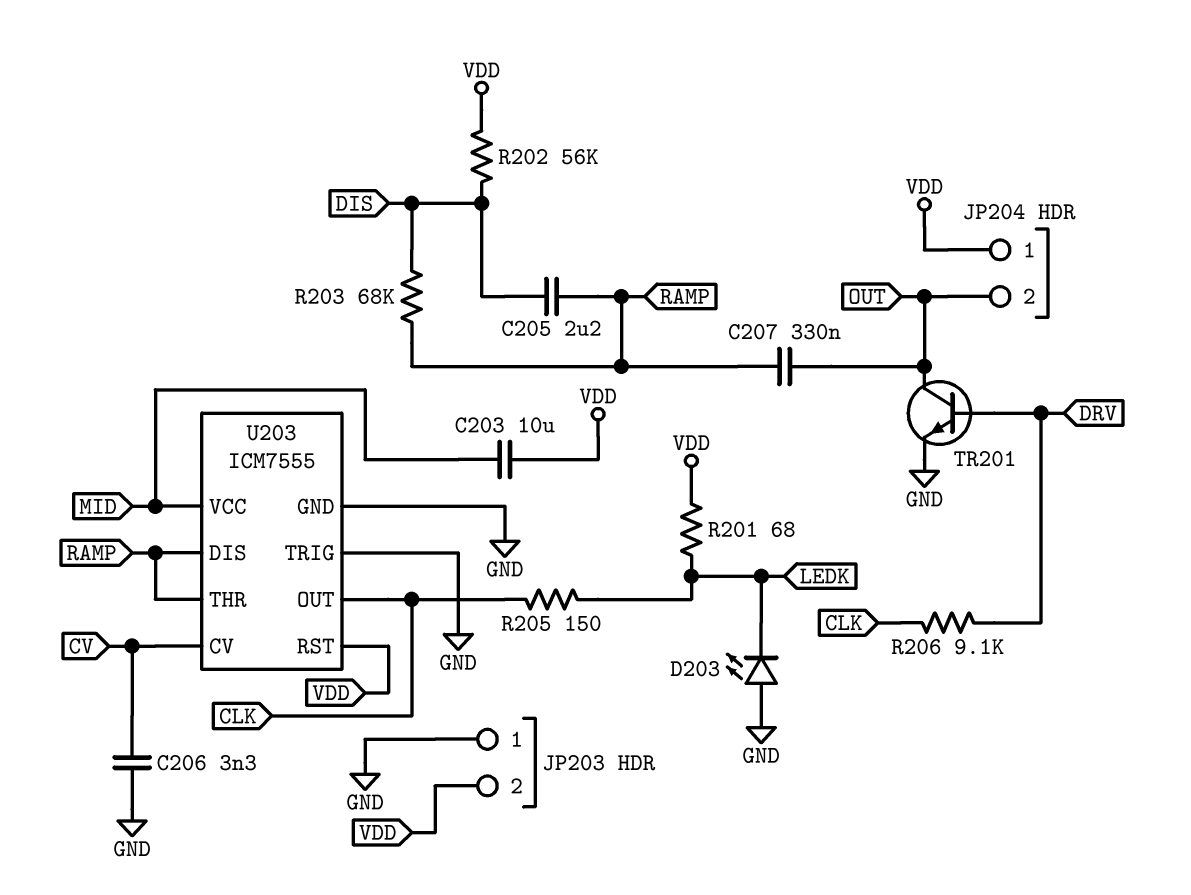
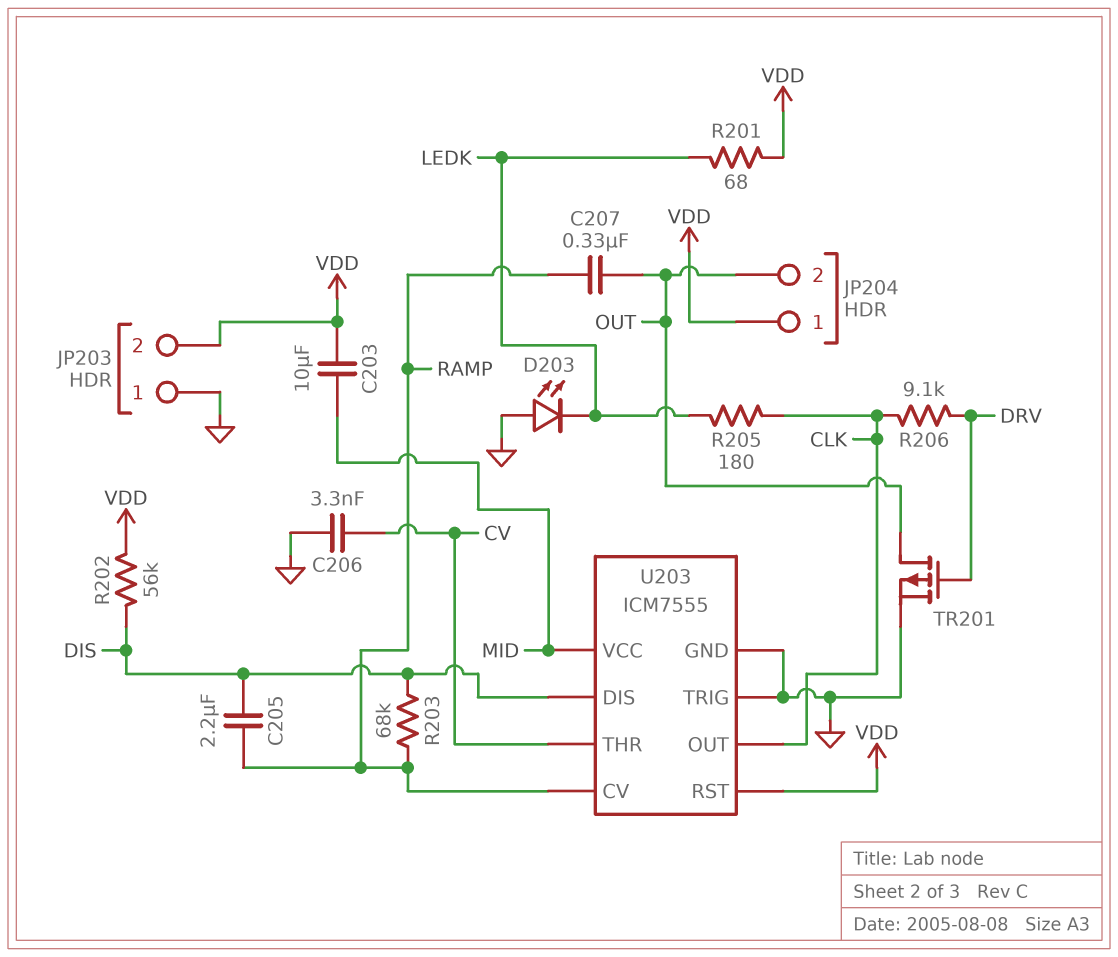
R205: 150 (CLK, LEDK) -> 180 (CLK, LEDK)
TR201: NPN (B DRV, C OUT, E GND) -> PMOS (G DRV, D OUT, S GND)
U203 pin CV: CV -> RAMP
U203 pin DIS: RAMP -> DIS
U203 pin THR: RAMP -> CV

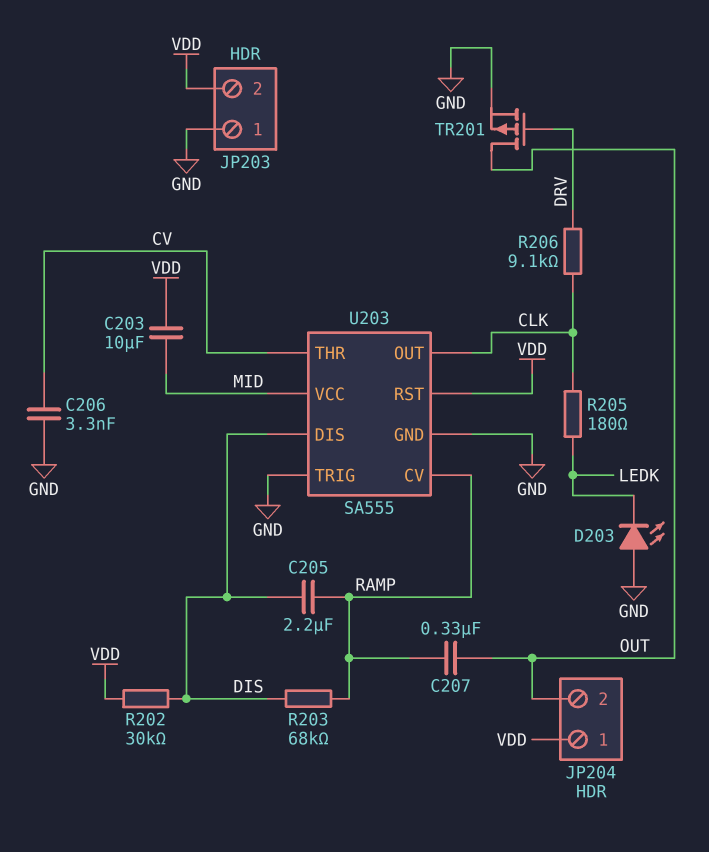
R201: 68 (LEDK, VDD) -> none
R202: 56k (DIS, VDD) -> 30k (DIS, VDD)
U203: ICM7555 -> SA555

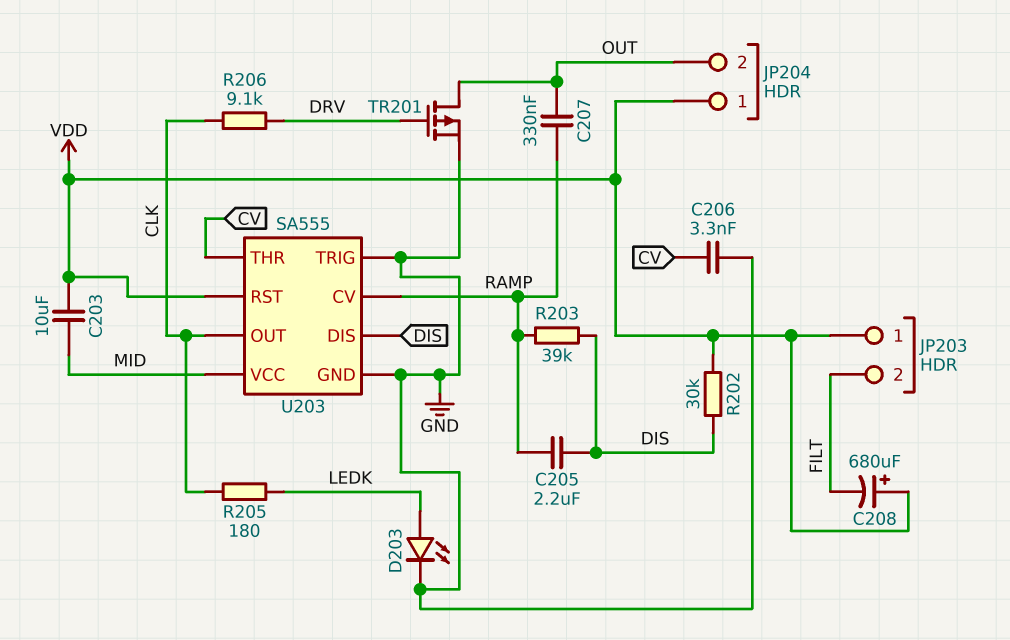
C208: none -> 680uF (plus VDD, minus FILT)
D203: LED (A GND, K LEDK) -> LED (A LEDK, K GND)
JP203 pin 1: GND -> VDD
JP203 pin 2: VDD -> FILT
R203: 68k (DIS, RAMP) -> 39k (DIS, RAMP)

